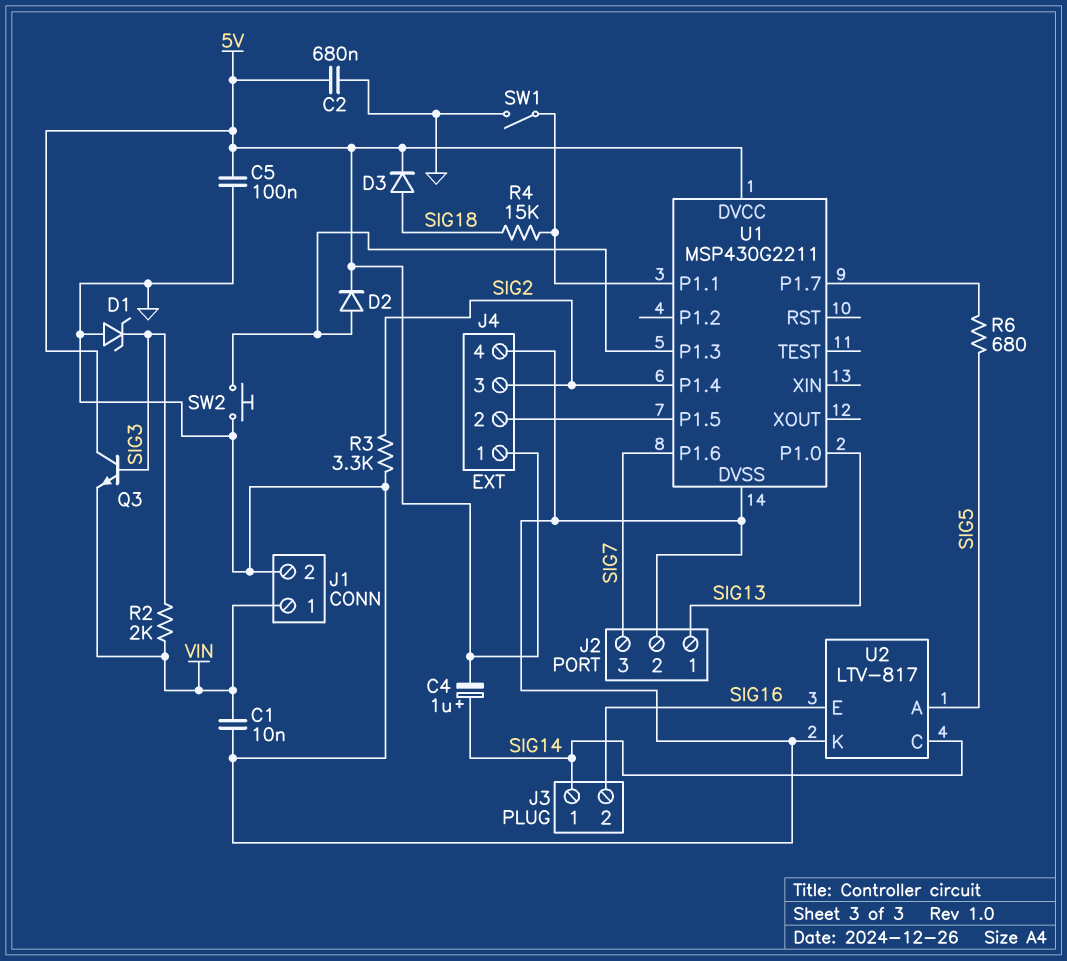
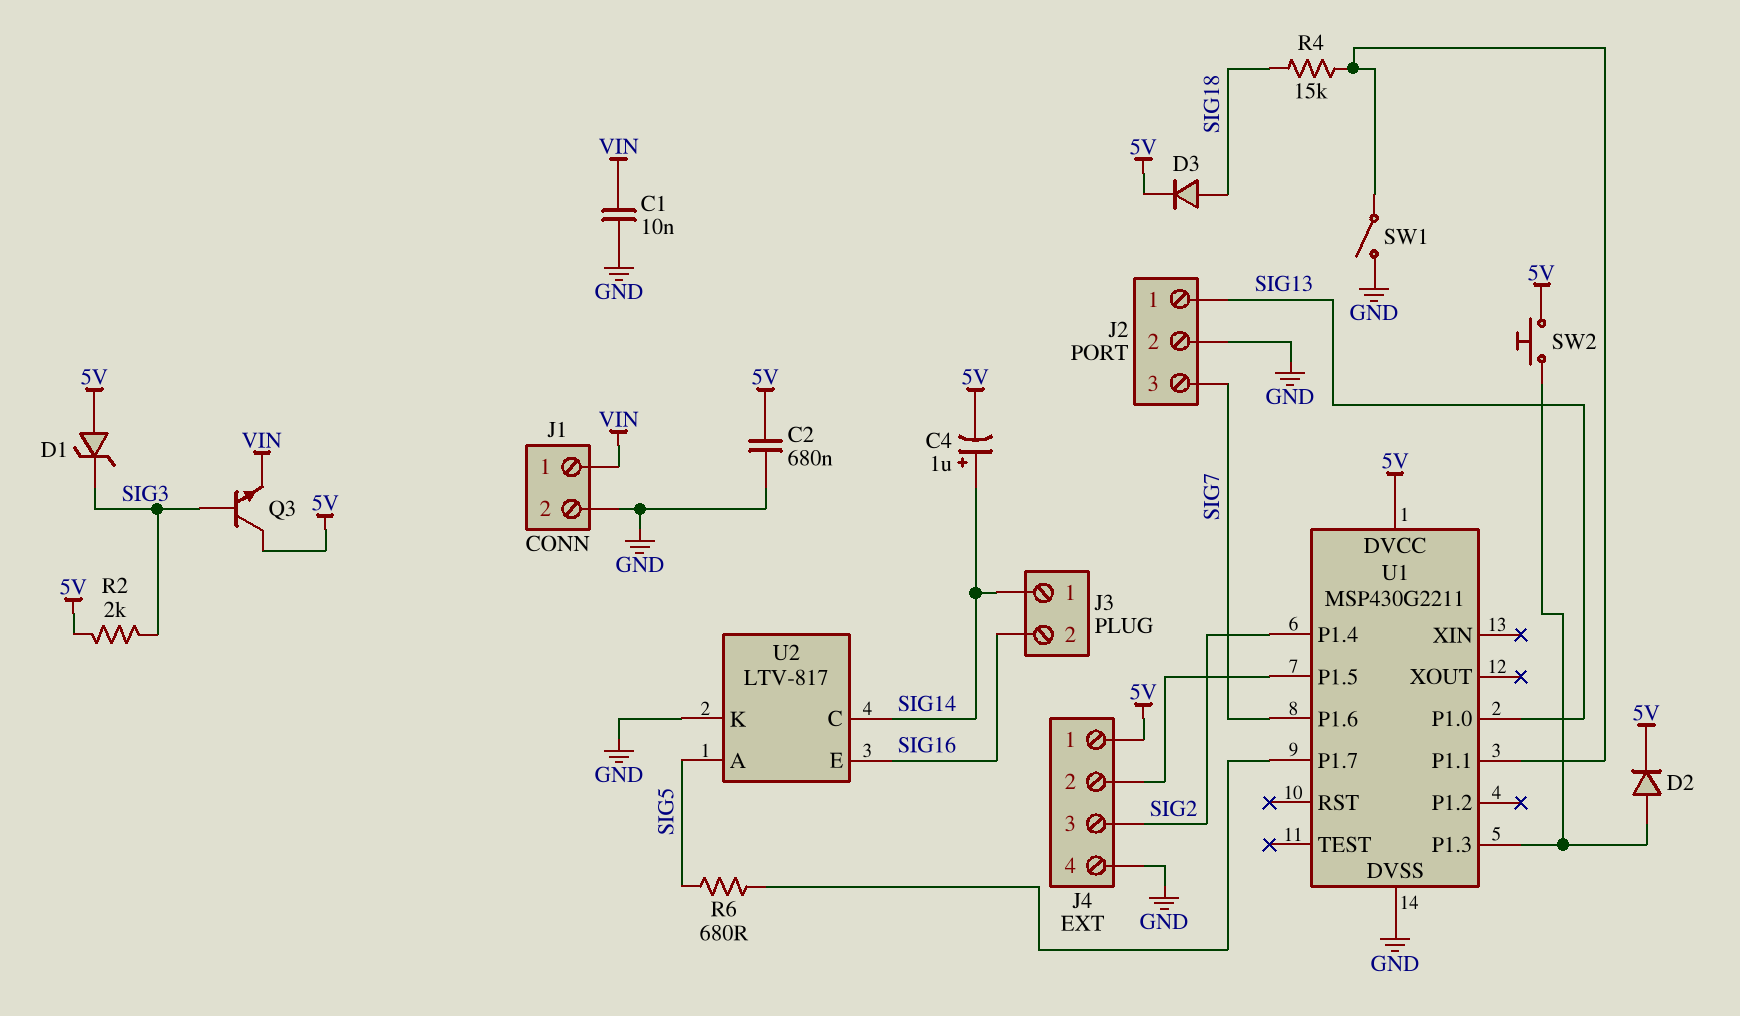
C5: 100nF (5V, GND) -> none
D1: zener (A GND, K SIG3) -> zener (A 5V, K SIG3)
R2: 2k (SIG3, VIN) -> 2k (5V, SIG3)
R3: 3.3k (GND, SIG2) -> none
SW2: button (GND, U1/P1.3) -> button (5V, U1/P1.3)

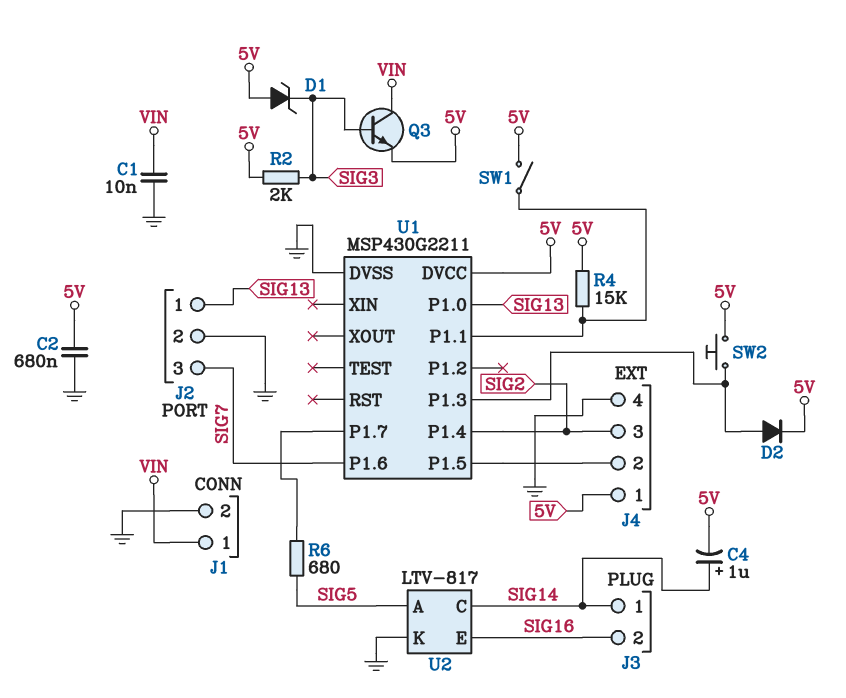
D3: diode (A SIG18, K 5V) -> none
Q3: NPN (B SIG3, C 5V, E VIN) -> NPN (B SIG3, C VIN, E 5V)
R4: 15k (SIG18, U1/P1.1) -> 15k (5V, U1/P1.1)
SW1: switch (GND, U1/P1.1) -> switch (5V, U1/P1.1)

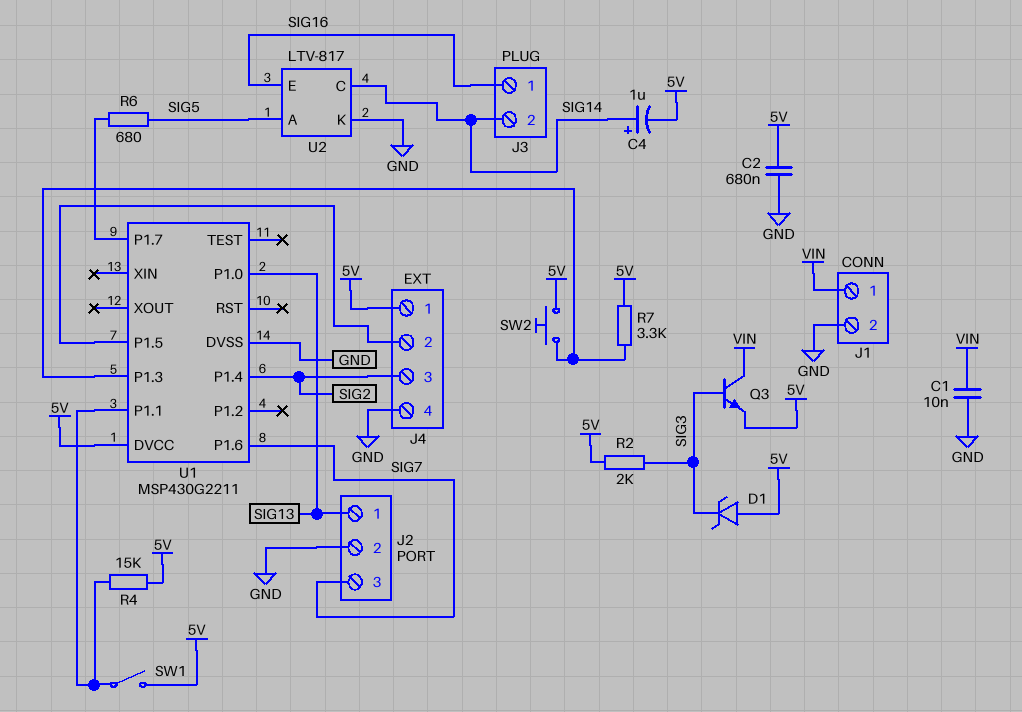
D2: diode (A U1/P1.3, K 5V) -> none
J3 pin 1: SIG14 -> SIG16
J3 pin 2: SIG16 -> SIG14
R7: none -> 3.3k (5V, U1/P1.3)

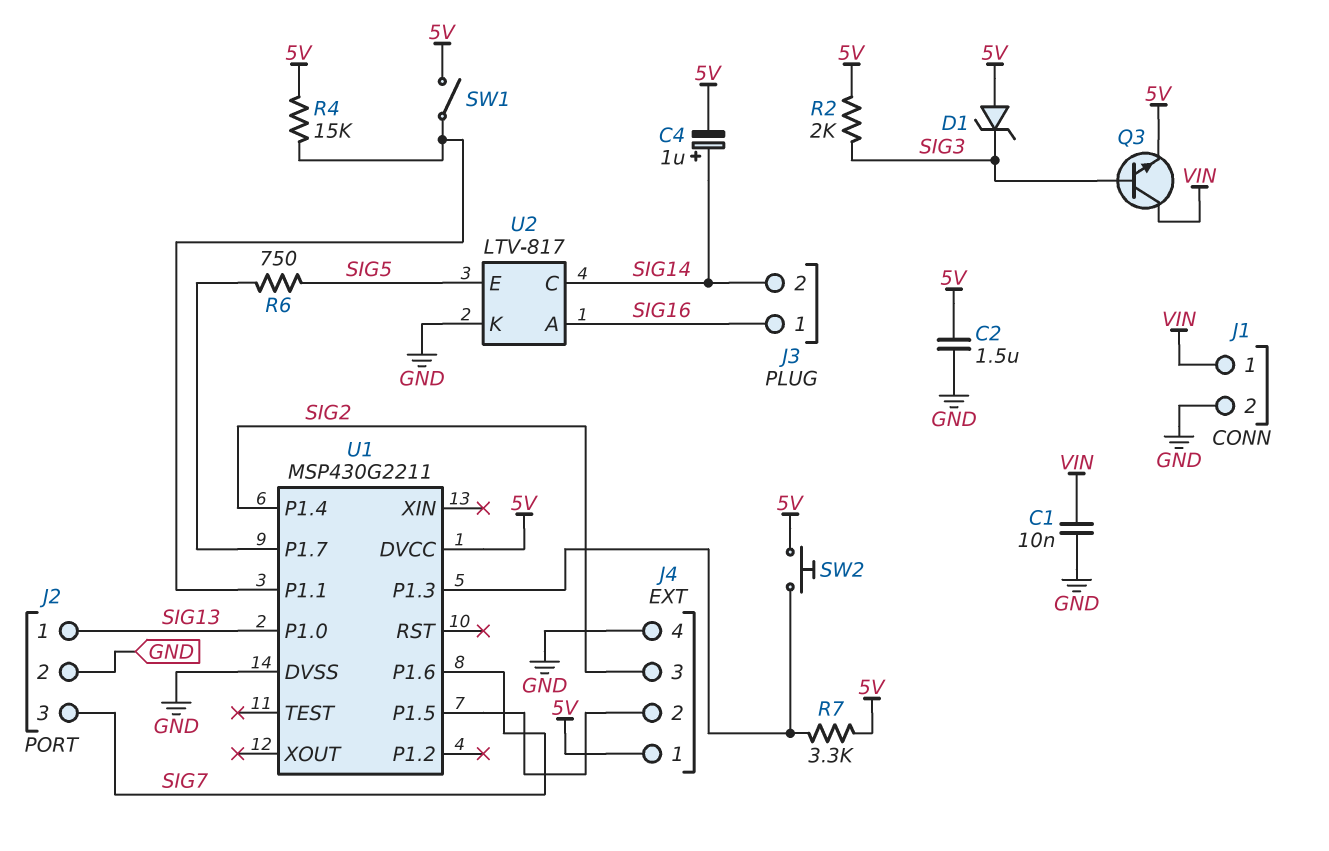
C2: 680nF (5V, GND) -> 1.5uF (5V, GND)
R6: 680 (SIG5, U1/P1.7) -> 750 (SIG5, U1/P1.7)
U2 pin A: SIG5 -> SIG16
U2 pin E: SIG16 -> SIG5

